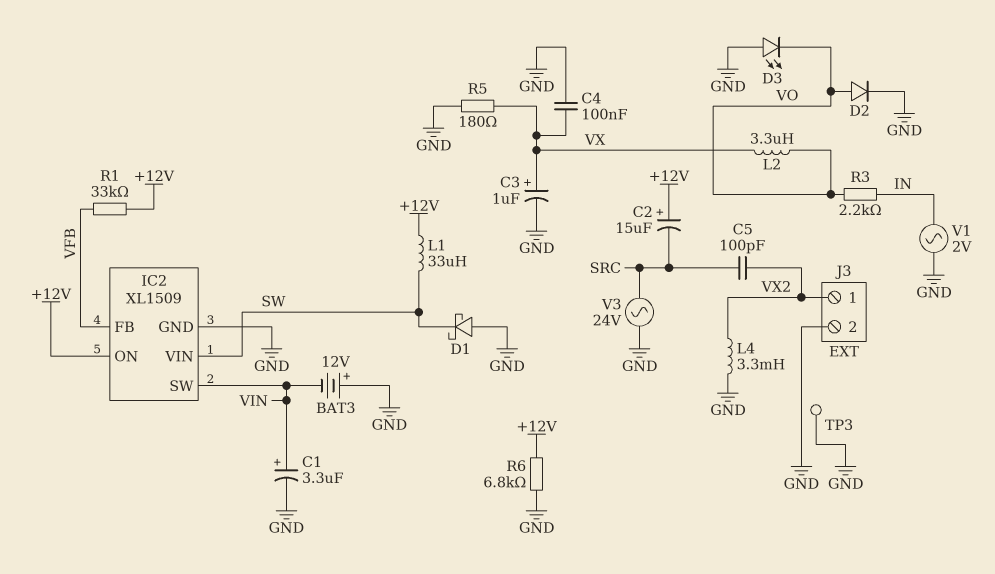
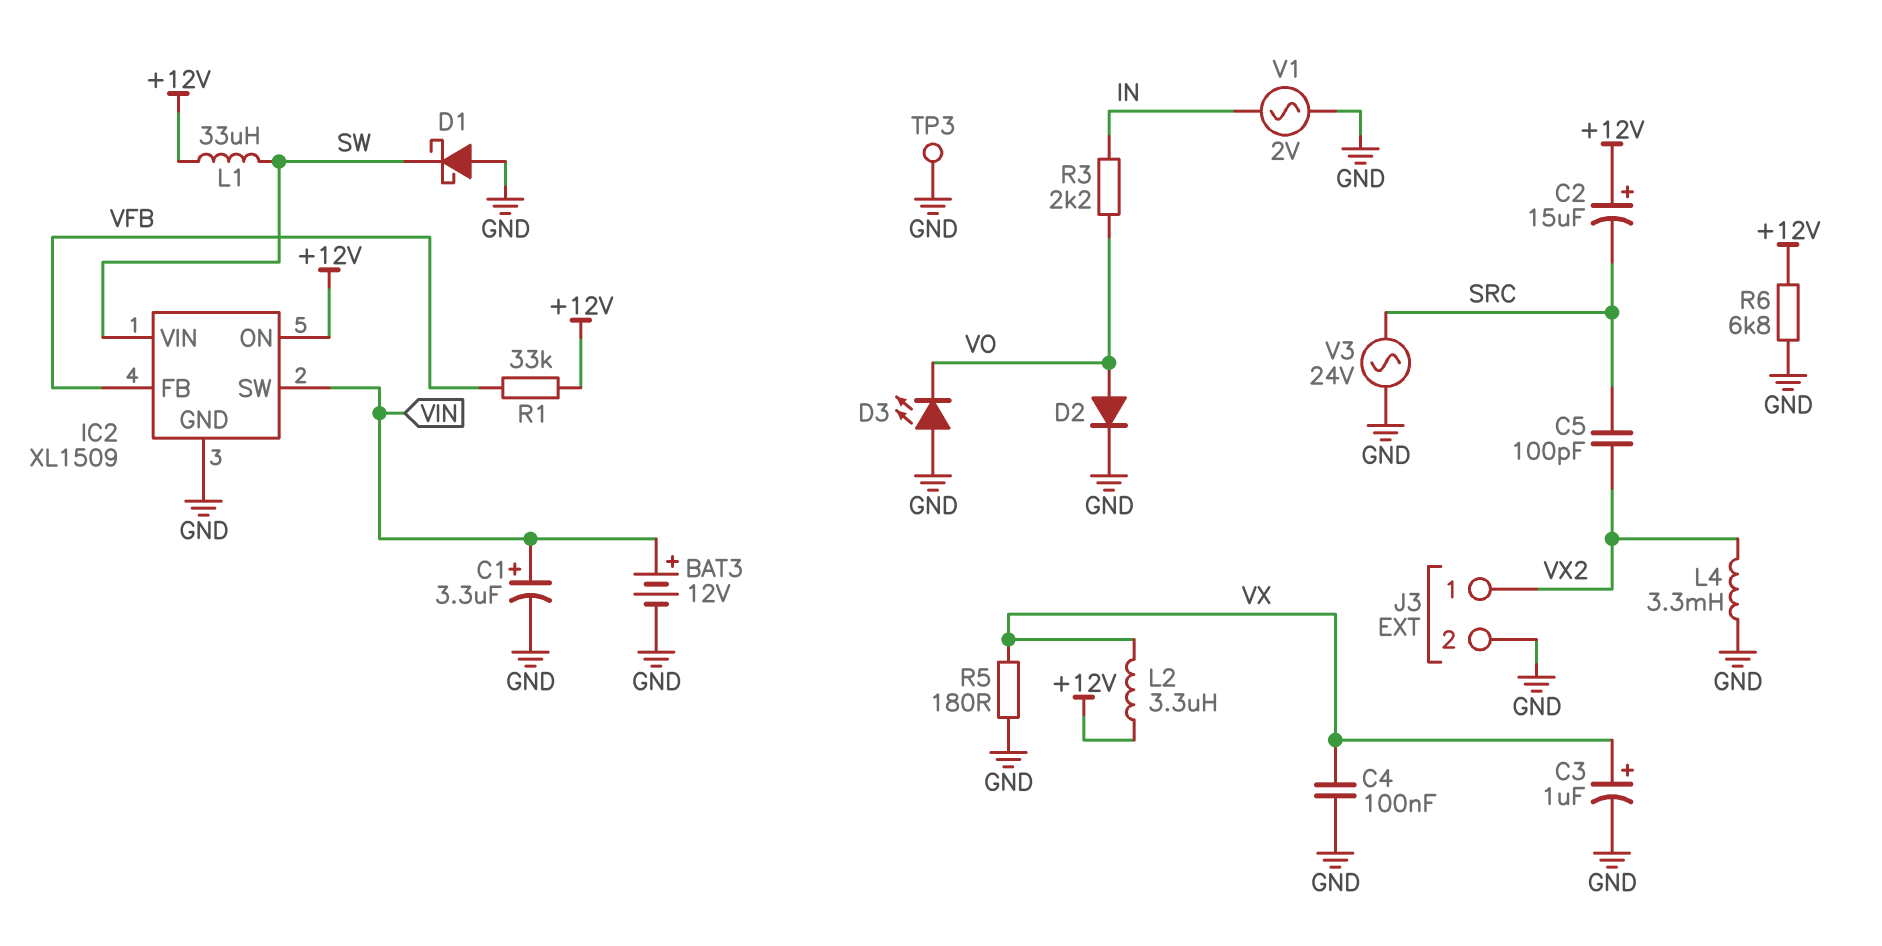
BAT3: 12V (plus GND, minus VIN) -> 12V (plus VIN, minus GND)
L2: 3.3uH (VO, VX) -> 3.3uH (+12V, VX)

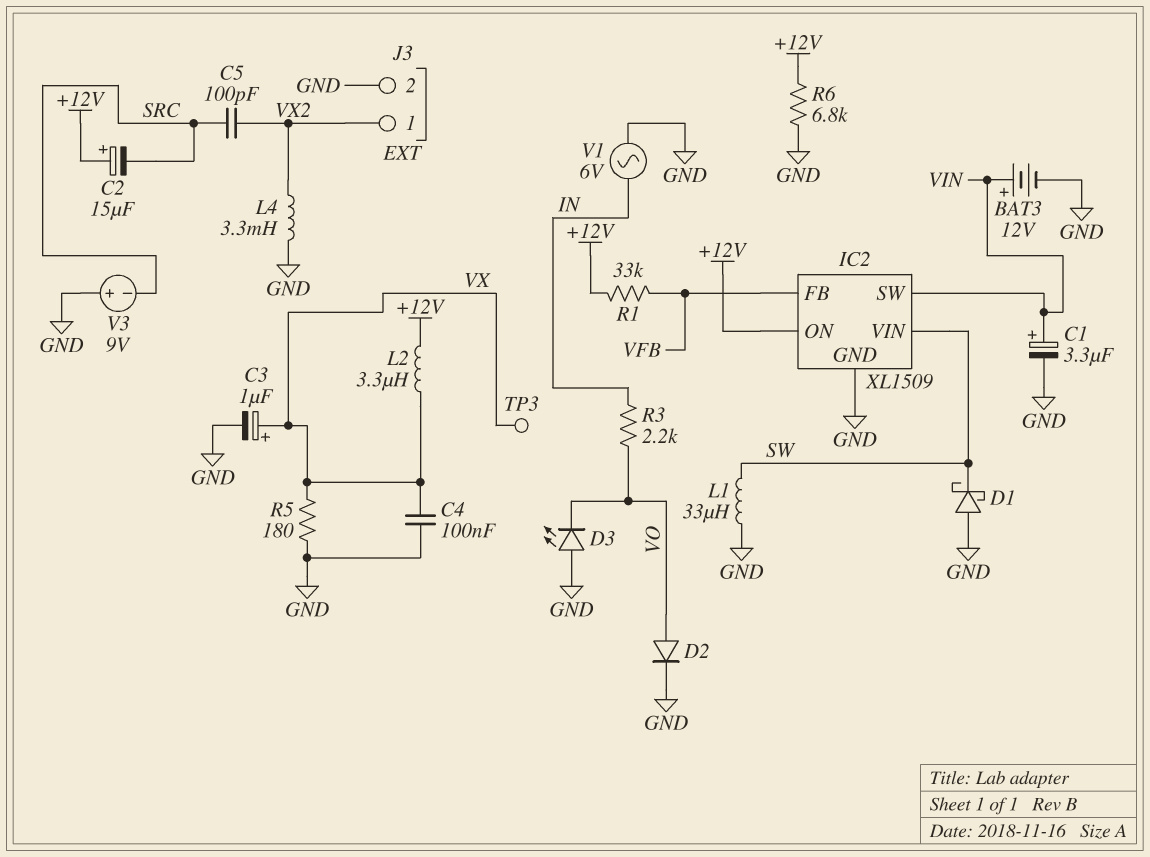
L1: 33uH (+12V, SW) -> 33uH (GND, SW)
TP3: test point (GND) -> test point (VX)
V1: AC 2V (GND, IN) -> AC 6V (GND, IN)
V3: AC 24V (GND, SRC) -> 9V (plus GND, minus SRC)

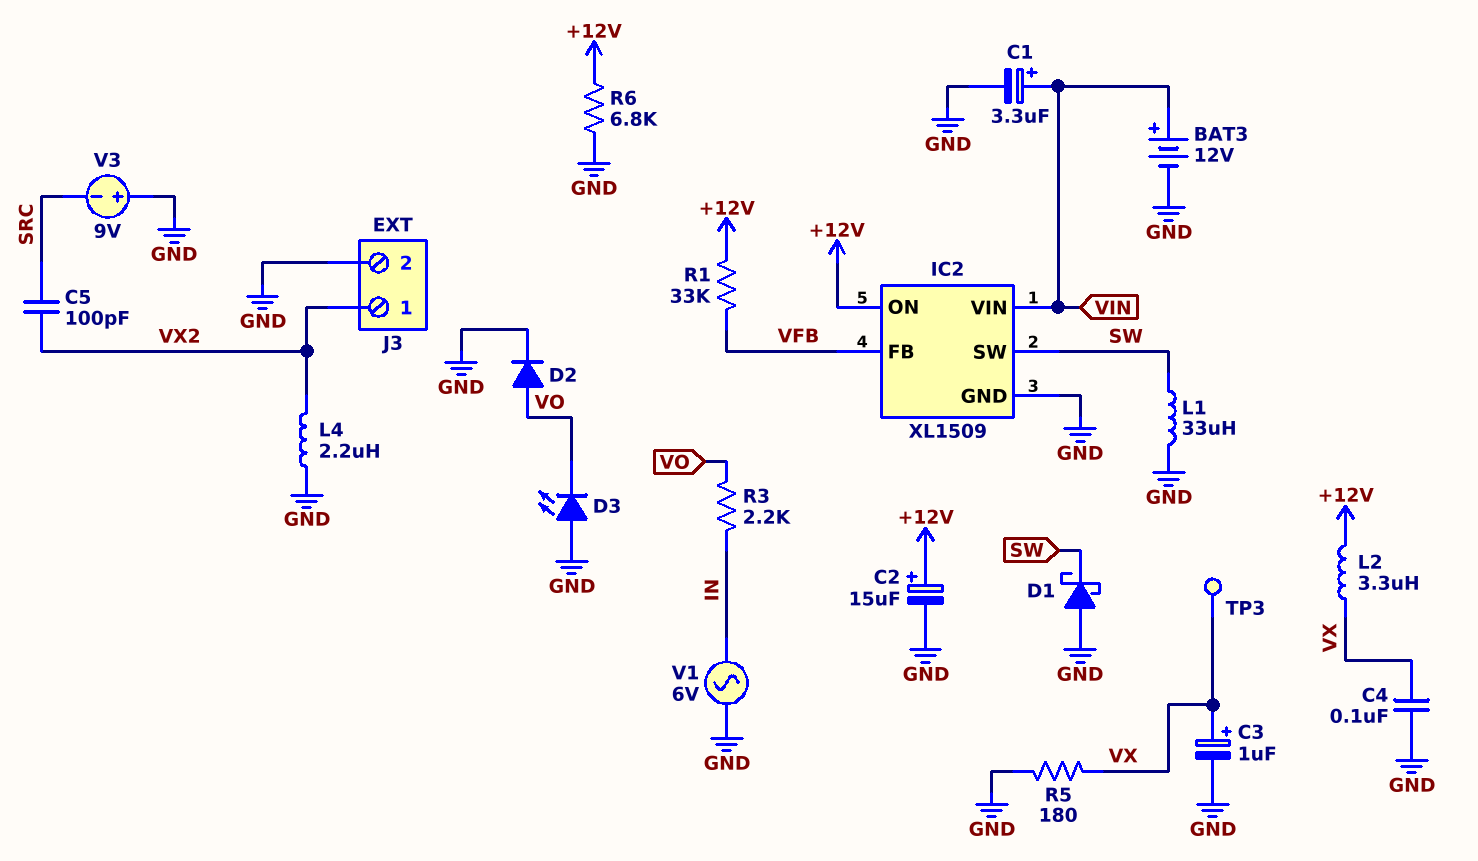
C2: 15uF (plus +12V, minus SRC) -> 15uF (plus +12V, minus GND)
IC2 pin SW: VIN -> SW
IC2 pin VIN: SW -> VIN
L4: 3.3mH (GND, VX2) -> 2.2uH (GND, VX2)

